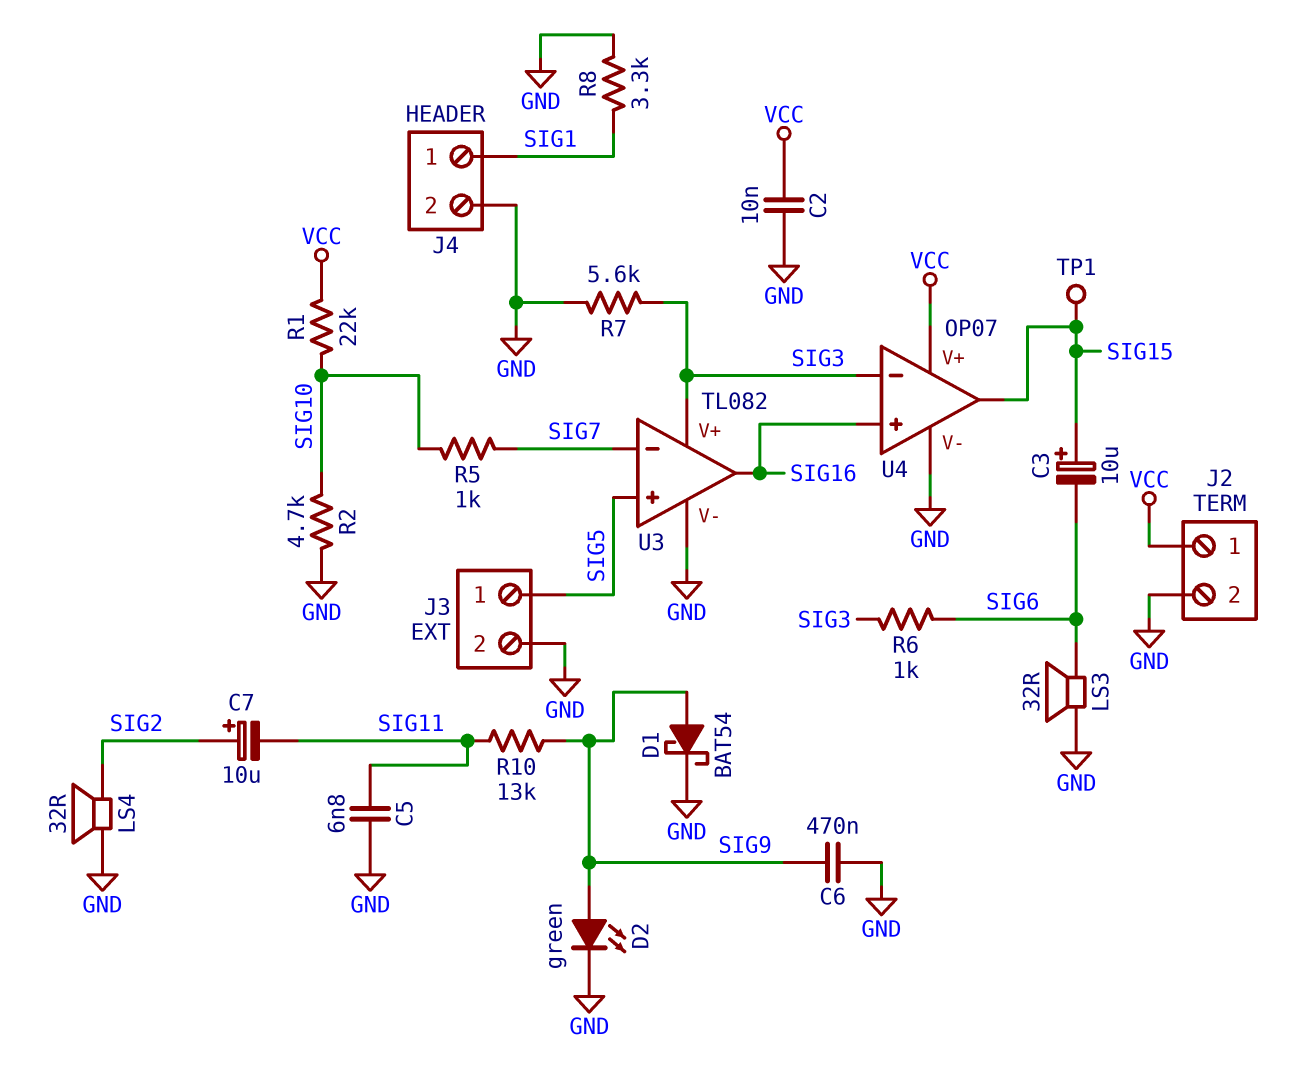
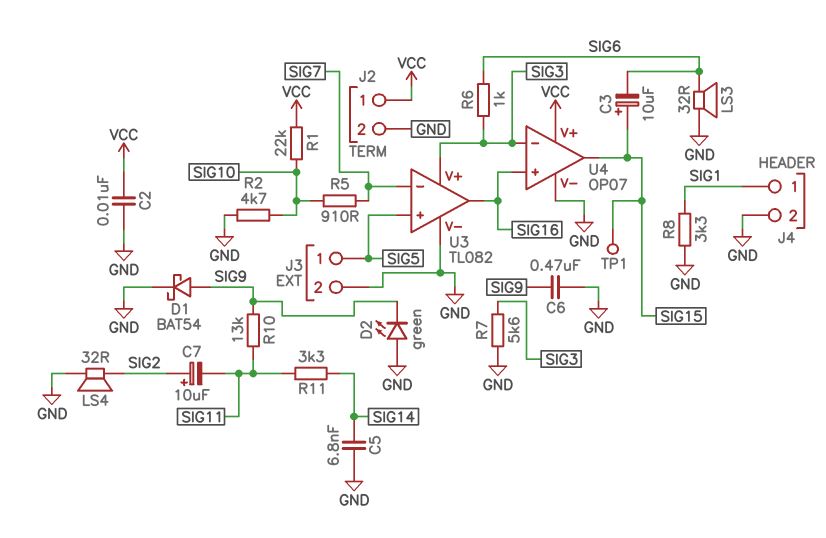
C5: 6.8nF (GND, SIG11) -> 6.8nF (GND, SIG14)
D2: LED green (A SIG9, K GND) -> LED green (A GND, K SIG9)
R5: 1k (SIG7, SIG10) -> 910 (SIG7, SIG10)
R11: none -> 3.3k (SIG11, SIG14)

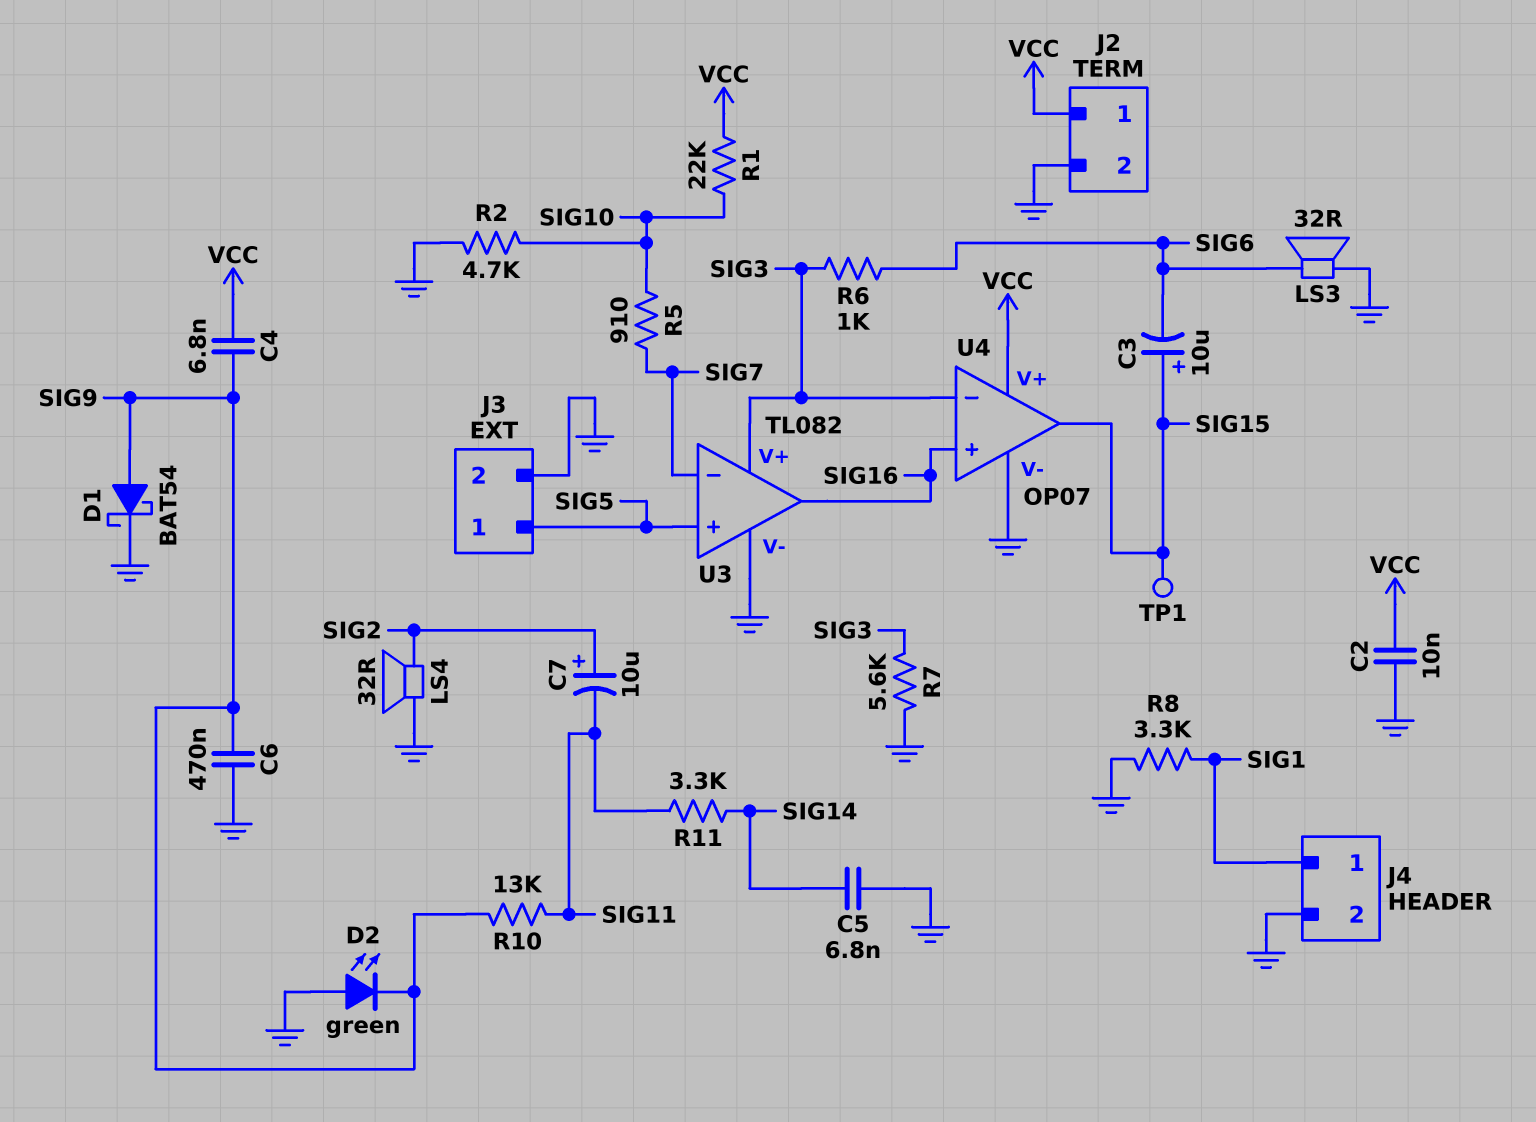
C4: none -> 6.8nF (SIG9, VCC)

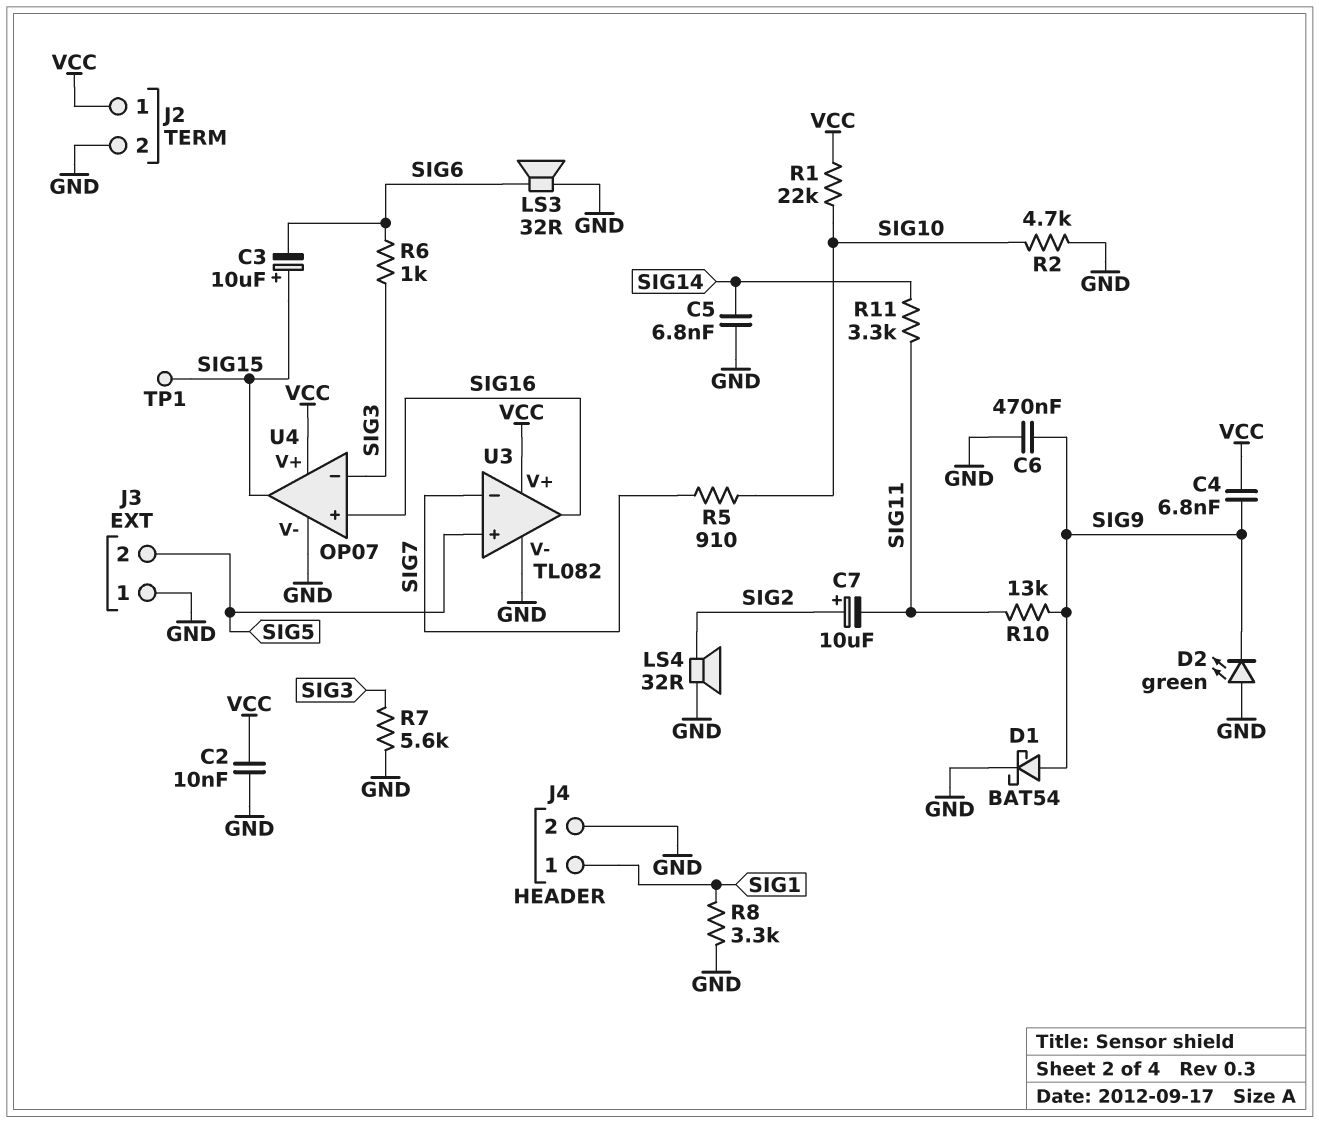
J3 pin 1: SIG5 -> GND
J3 pin 2: GND -> SIG5
U3 pin V+: SIG3 -> VCC

